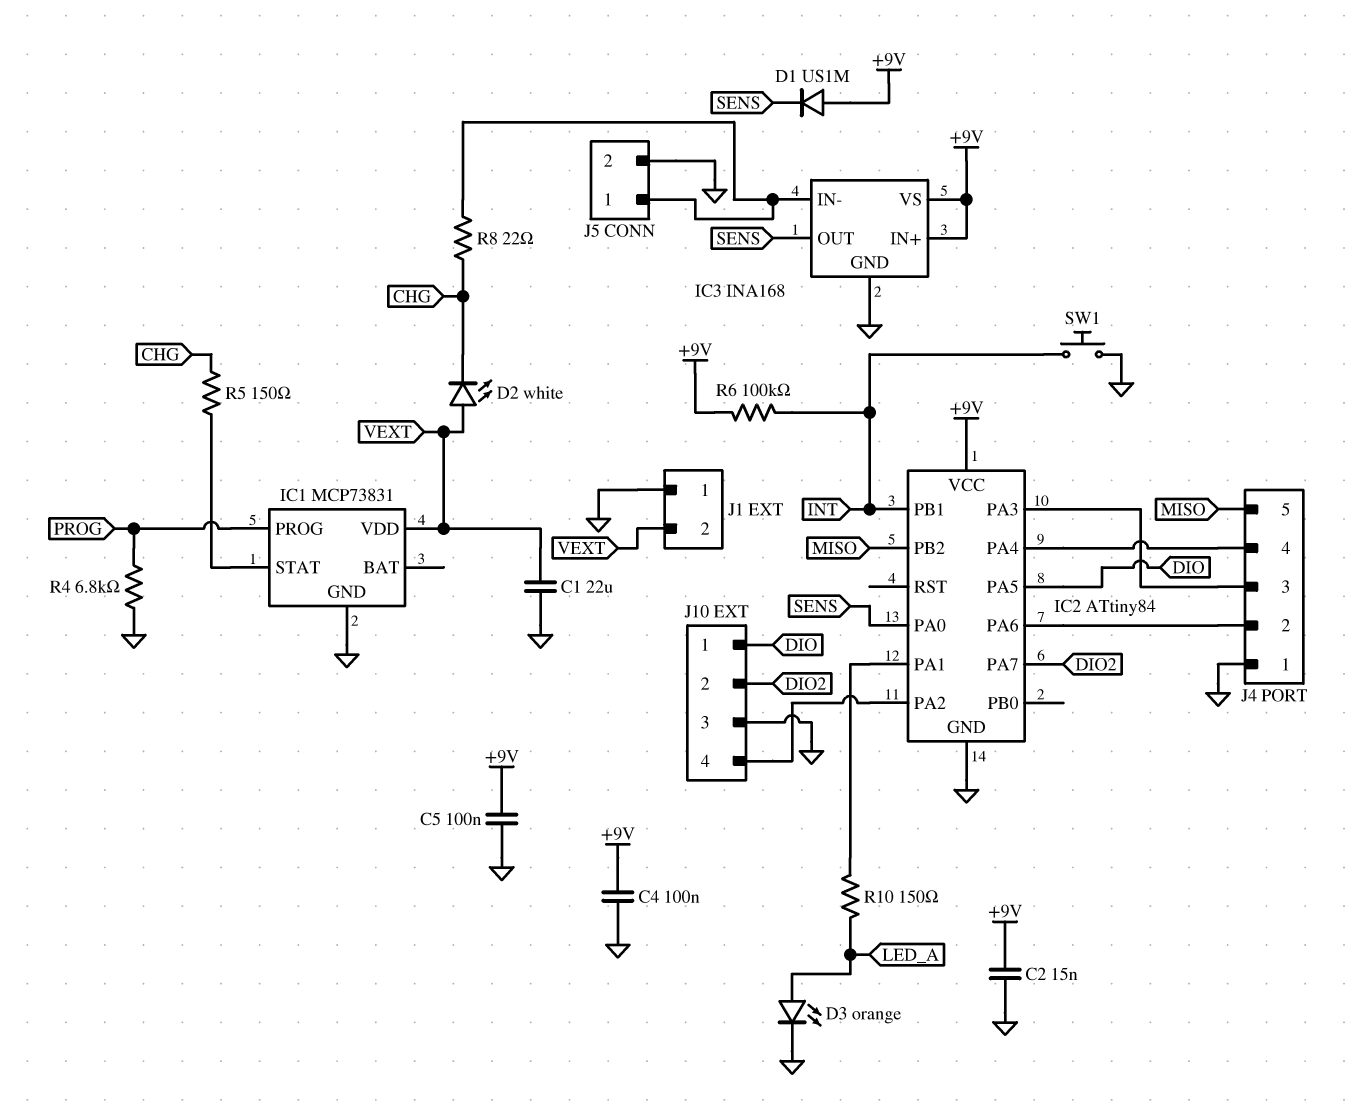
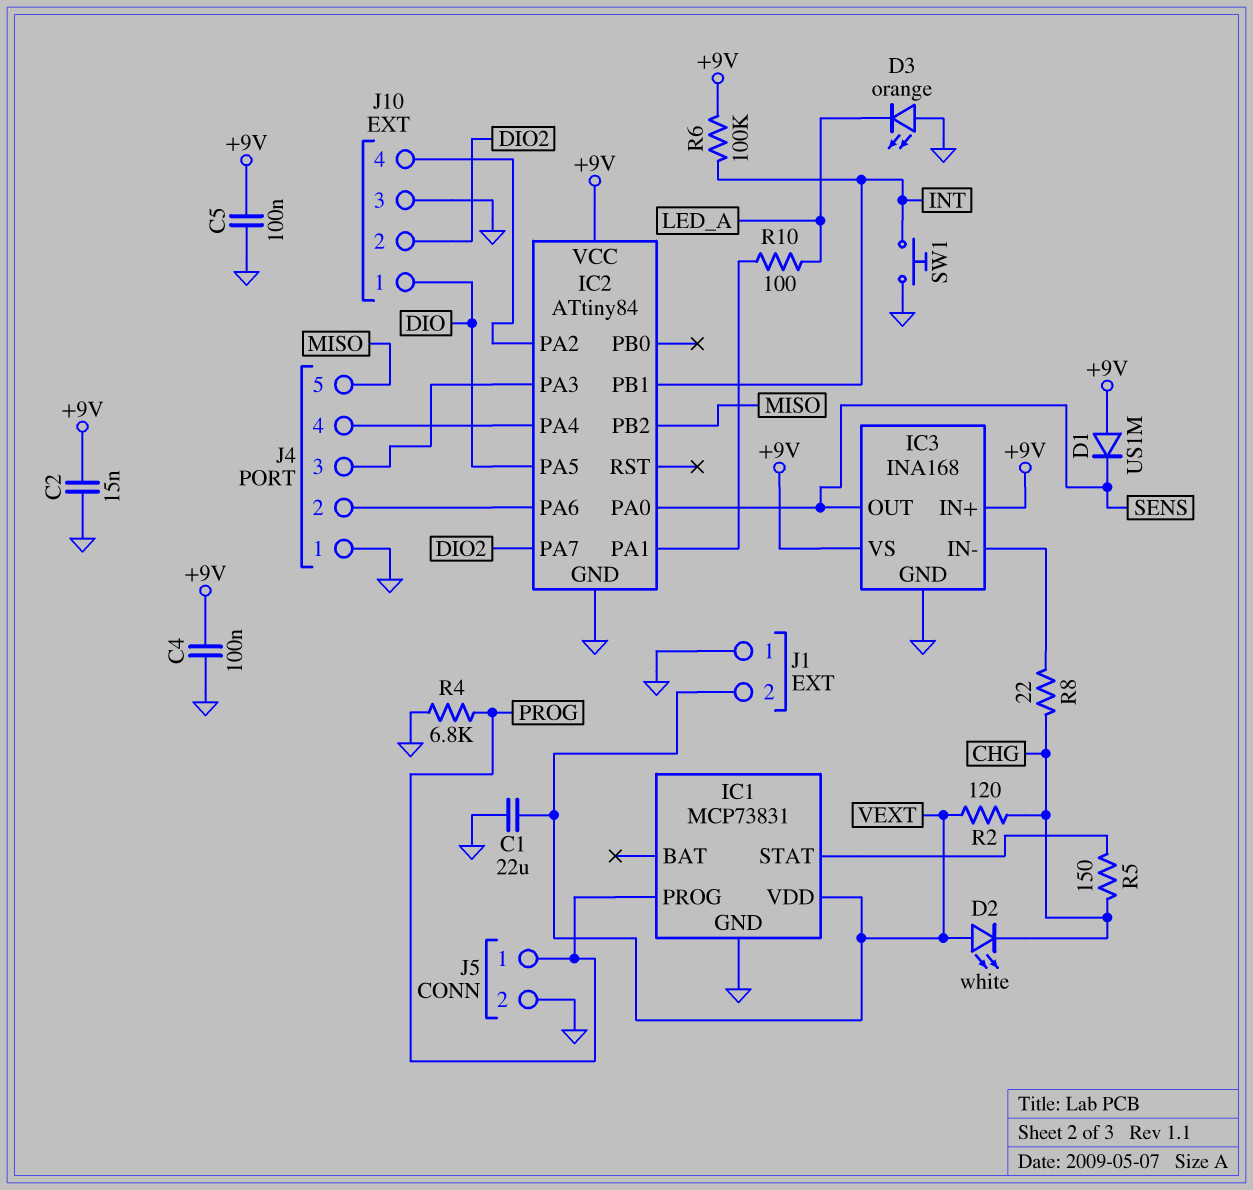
D3: LED orange (A LED_A, K GND) -> LED orange (A GND, K LED_A)
J5 pin 1: IC3/IN- -> PROG
R2: none -> 120 (CHG, VEXT)
R10: 150 (IC2/PA1, LED_A) -> 100 (IC2/PA1, LED_A)

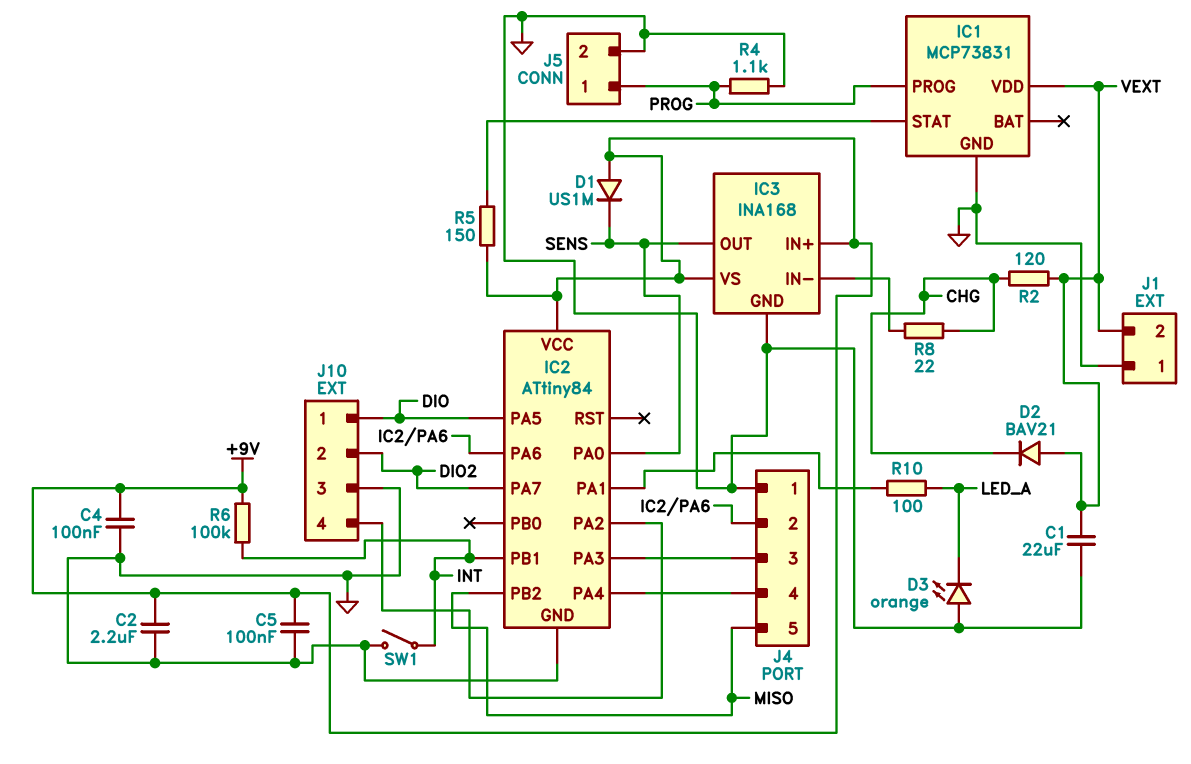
C2: 15nF (+9V, GND) -> 2.2uF (+9V, GND)
D2: LED white (A VEXT, K CHG) -> diode BAV21 (A VEXT, K CHG)
R4: 6.8k (GND, PROG) -> 1.1k (GND, PROG)
R5: 150 (CHG, IC1/STAT) -> 150 (+9V, IC1/STAT)
SW1: button (GND, INT) -> switch (GND, INT)

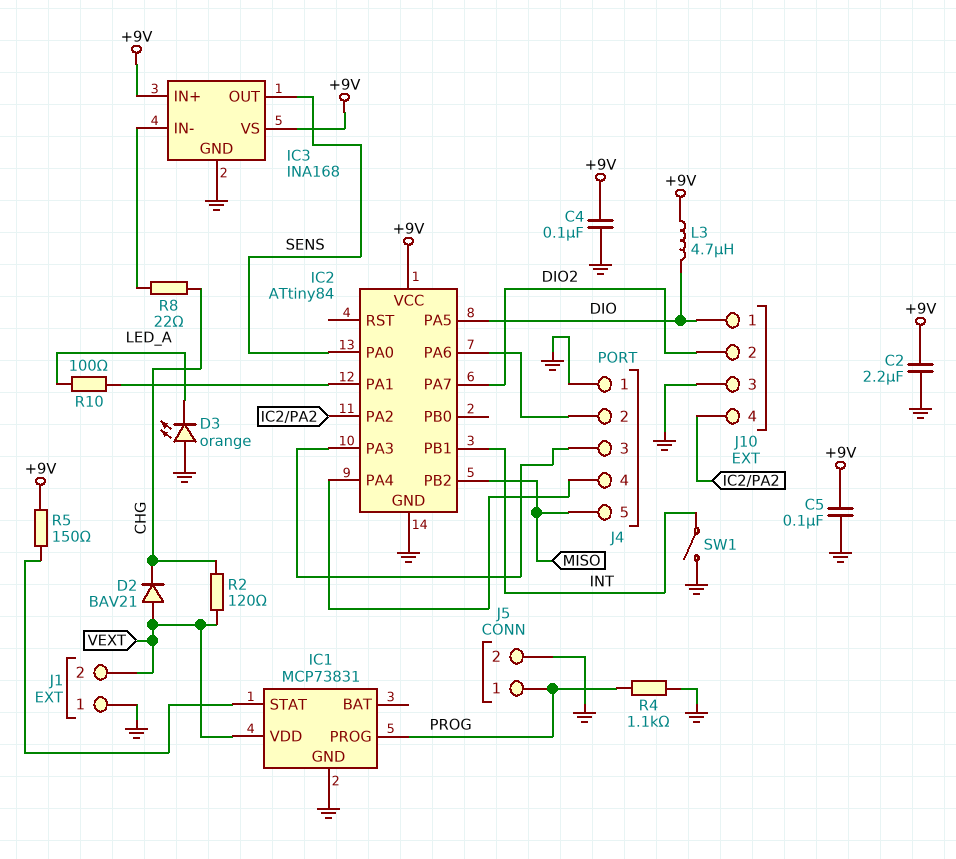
C1: 22uF (GND, VEXT) -> none
D1: diode US1M (A +9V, K SENS) -> none
L3: none -> 4.7uH (+9V, DIO)
R6: 100k (+9V, INT) -> none

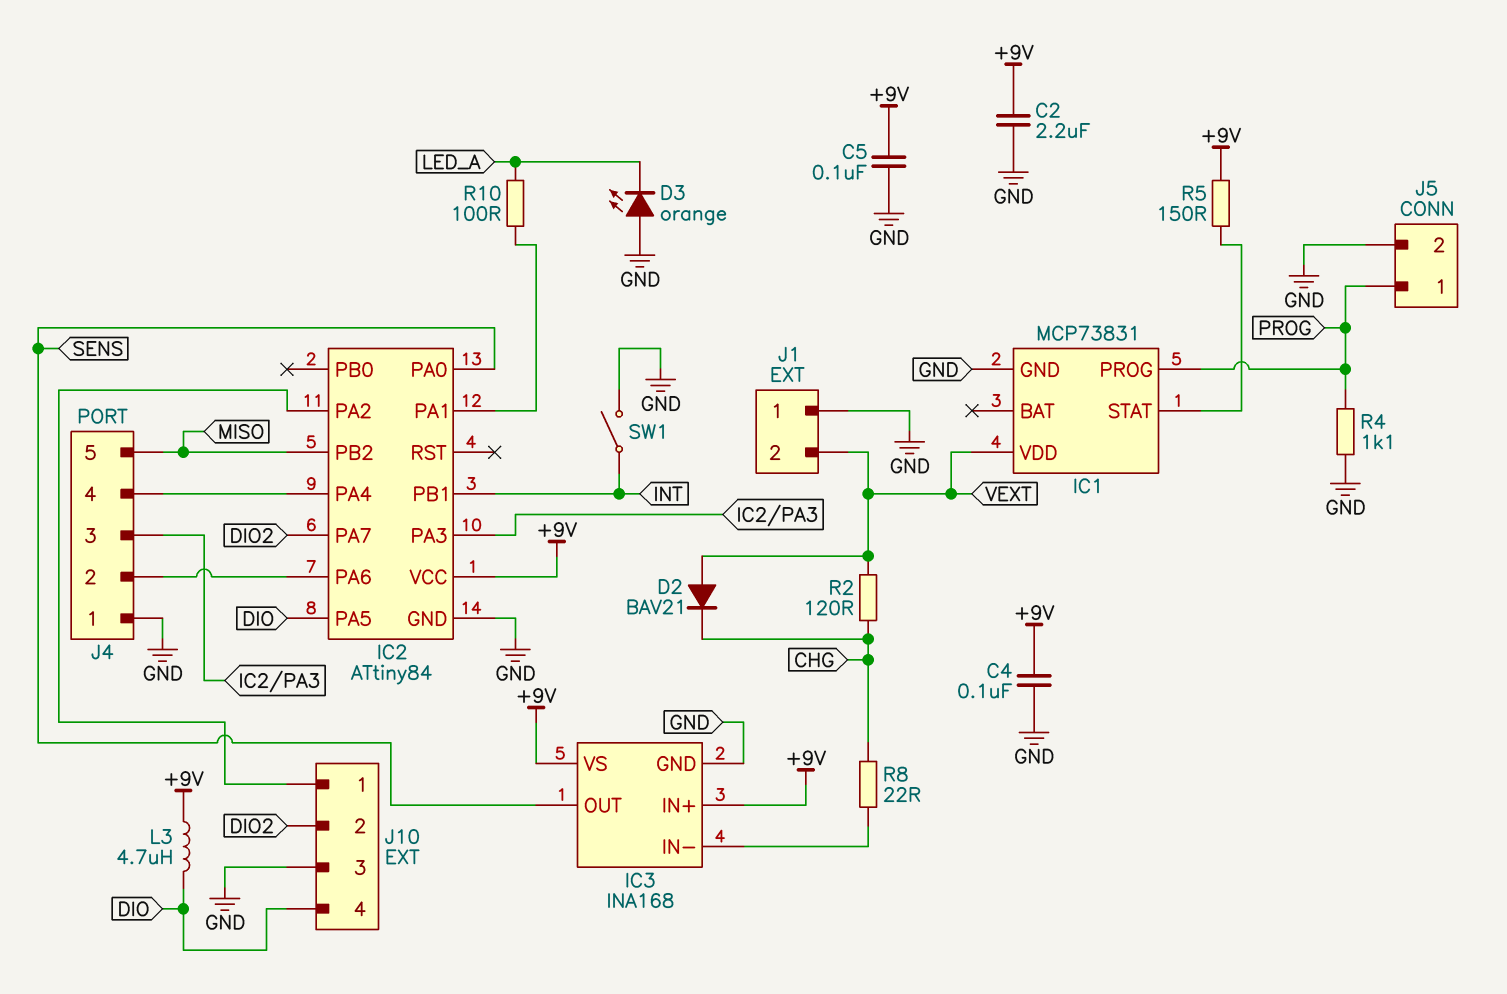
J10 pin 1: DIO -> IC2/PA2
J10 pin 4: IC2/PA2 -> DIO

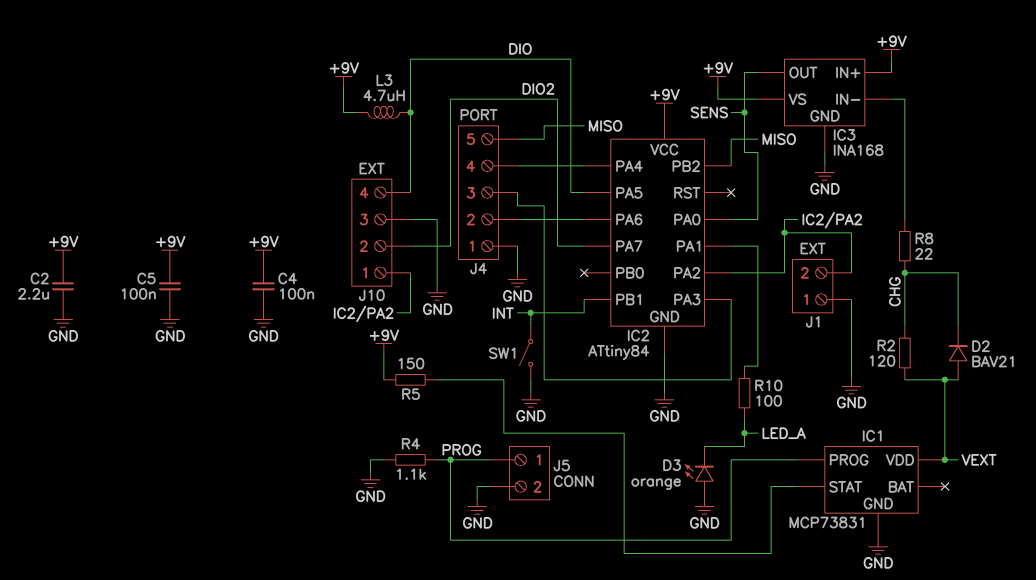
J1 pin 2: VEXT -> IC2/PA2

